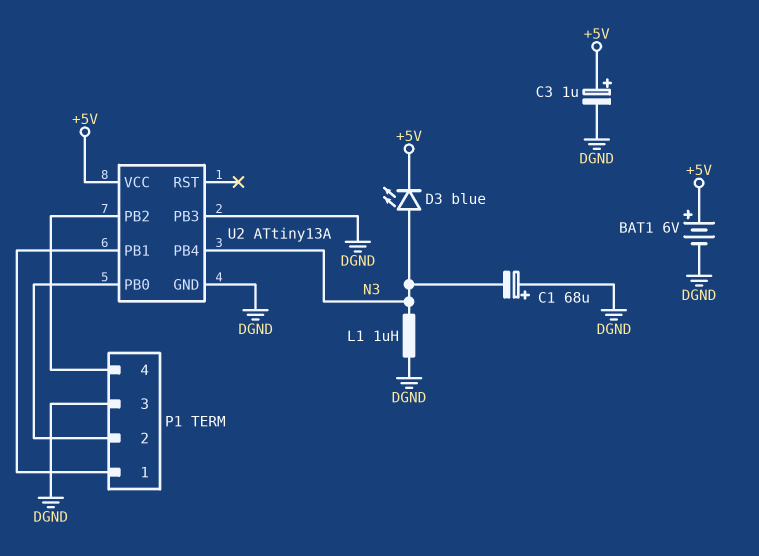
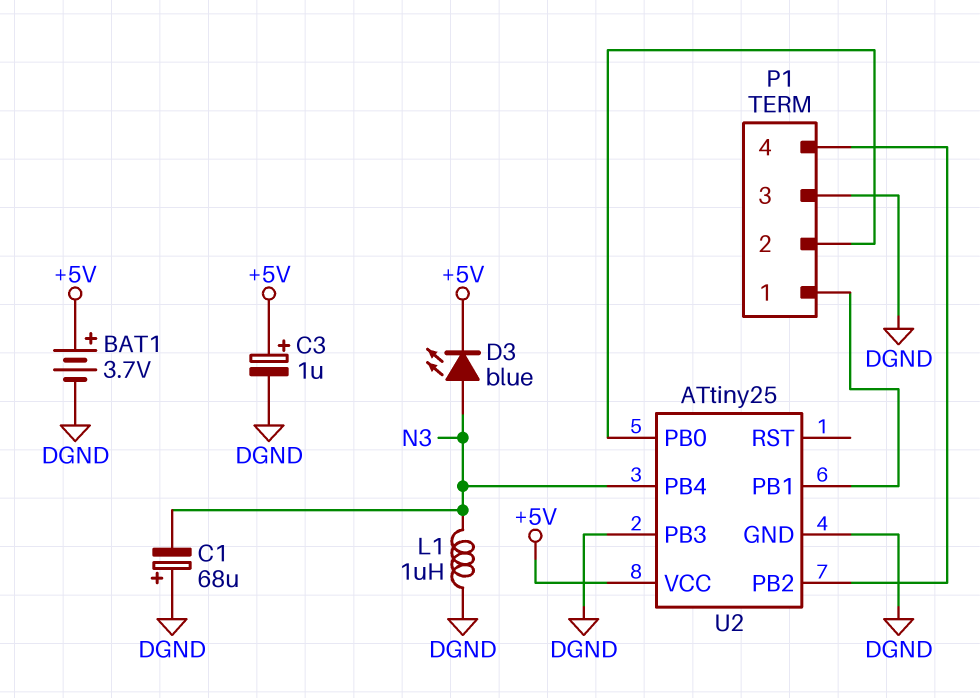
BAT1: 6V (plus +5V, minus DGND) -> 3.7V (plus +5V, minus DGND)
U2: ATtiny13A -> ATtiny25

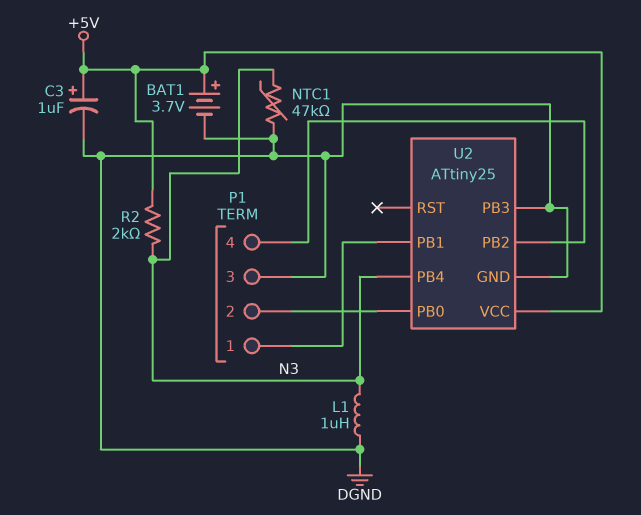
C1: 68uF (plus DGND, minus N3) -> none
D3: LED blue (A N3, K +5V) -> none
NTC1: none -> 47k (DGND, N3)
R2: none -> 2k (+5V, N3)

